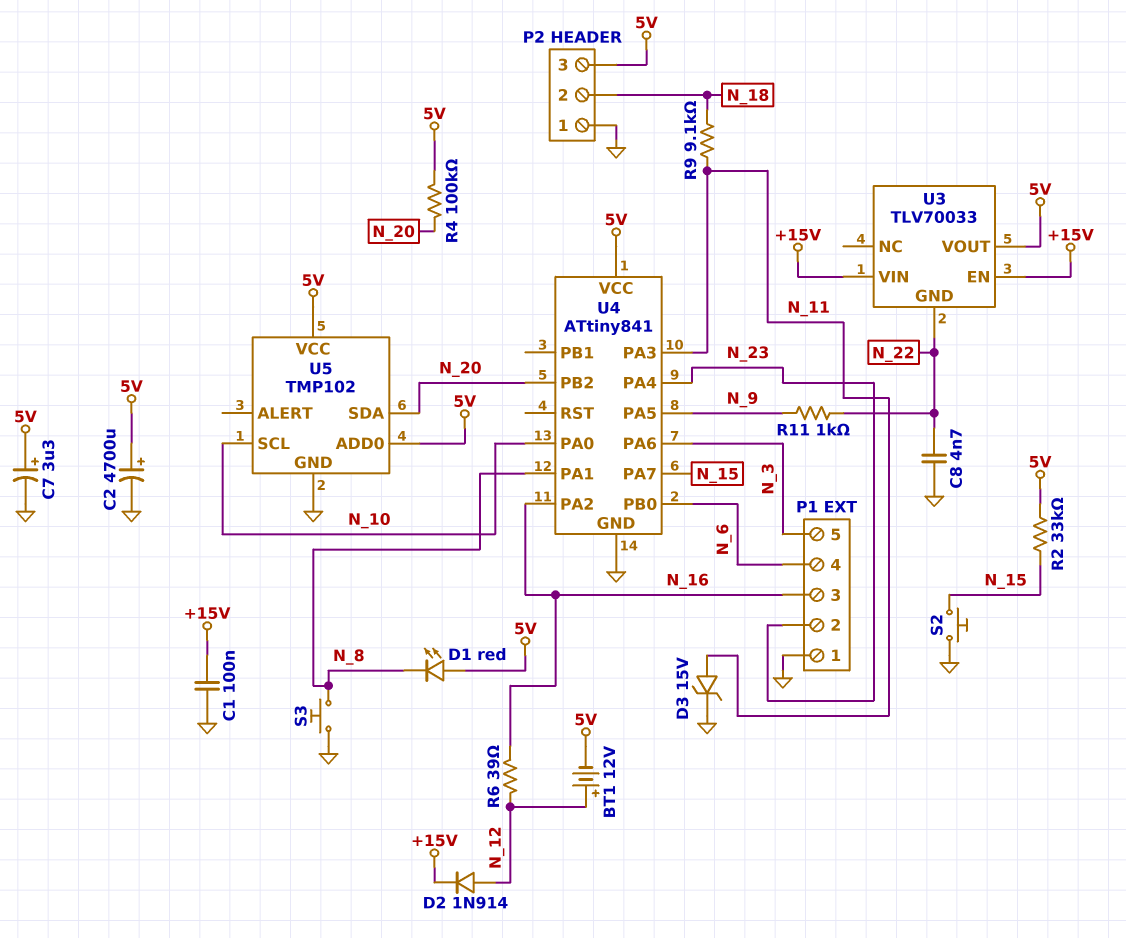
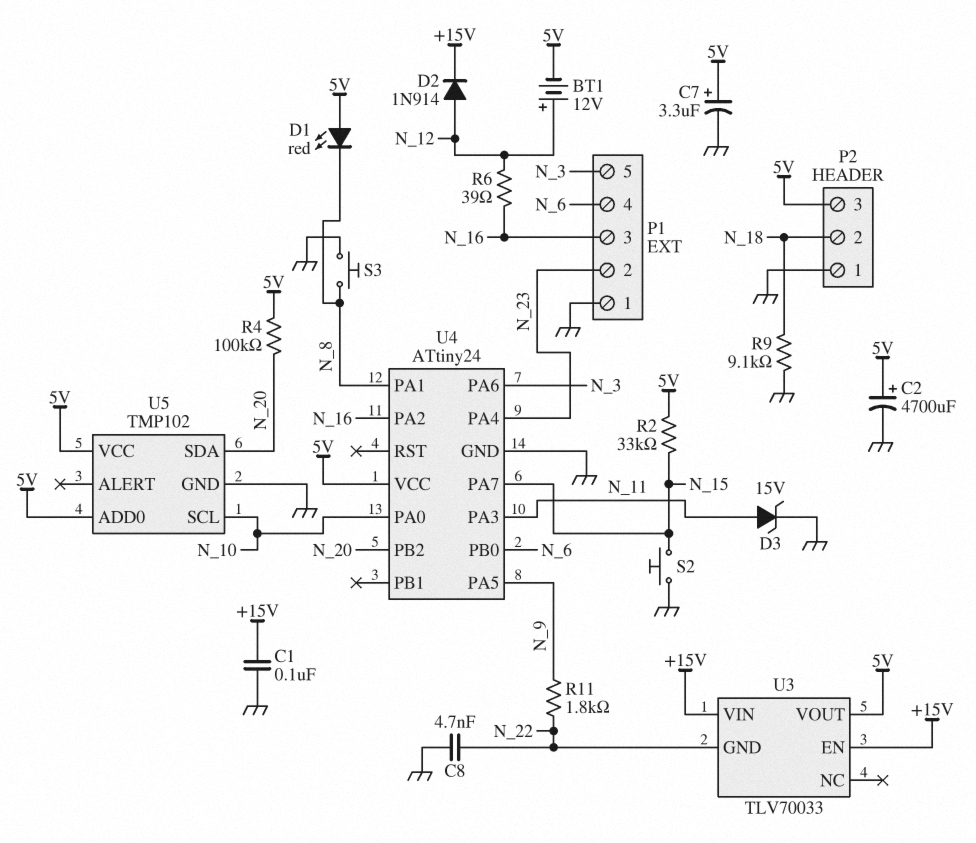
R9: 9.1k (N_11, N_18) -> 9.1k (GND, N_18)
R11: 1k (N_9, N_22) -> 1.8k (N_9, N_22)
U4: ATtiny841 -> ATtiny24

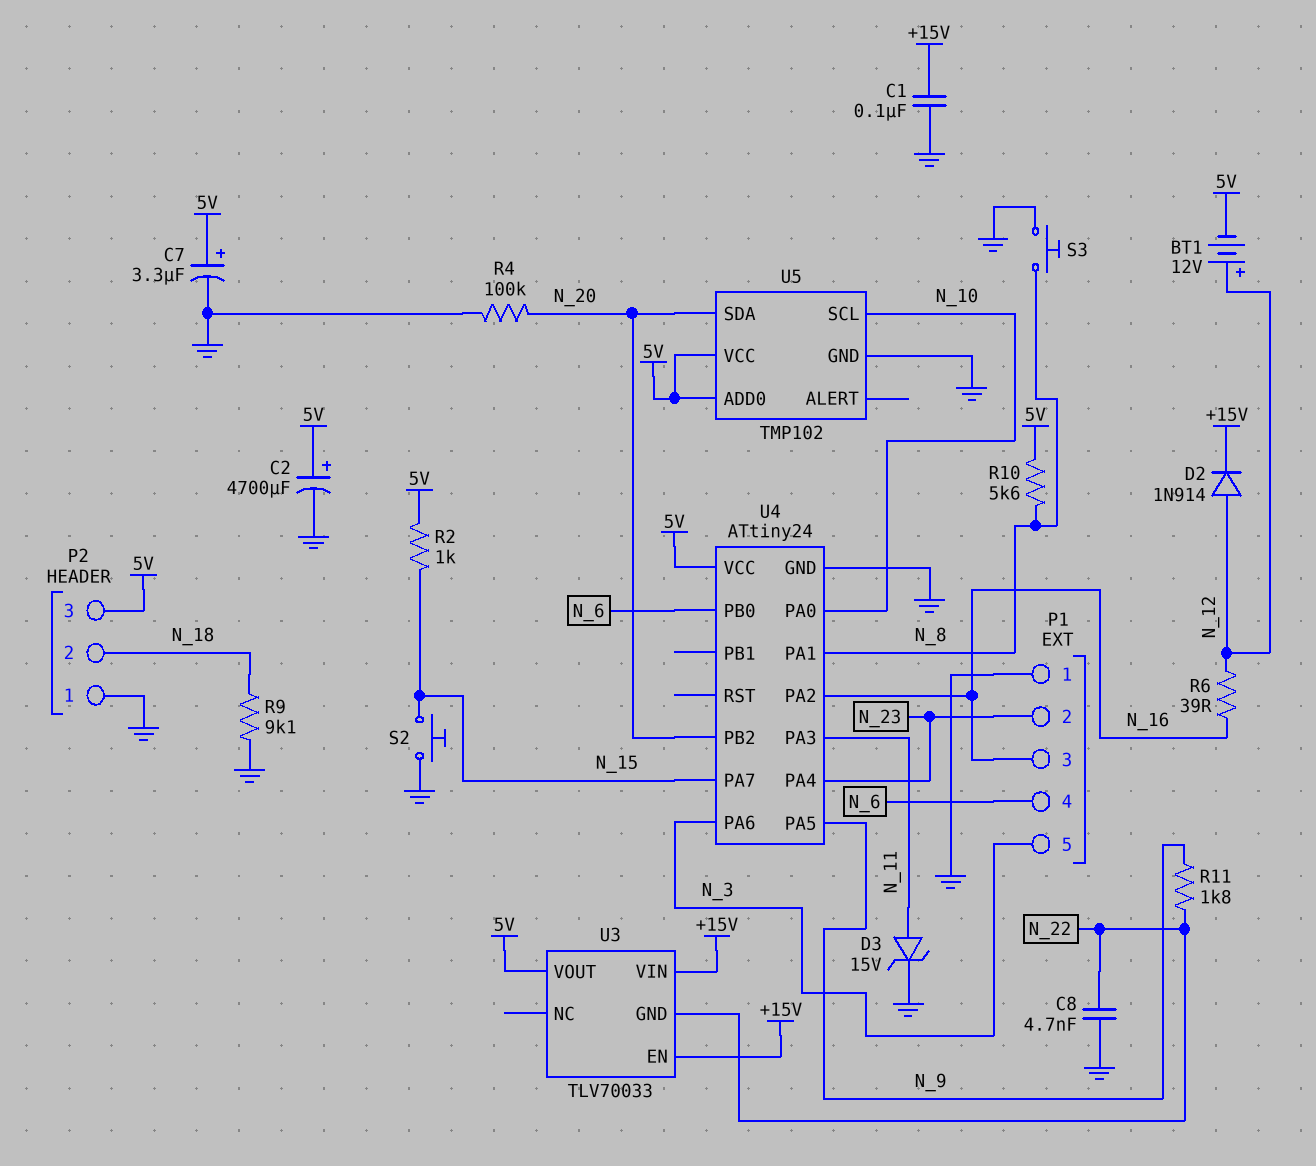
D1: LED red (A 5V, K N_8) -> none
R2: 33k (5V, N_15) -> 1k (5V, N_15)
R4: 100k (5V, N_20) -> 100k (GND, N_20)
R10: none -> 5.6k (5V, N_8)

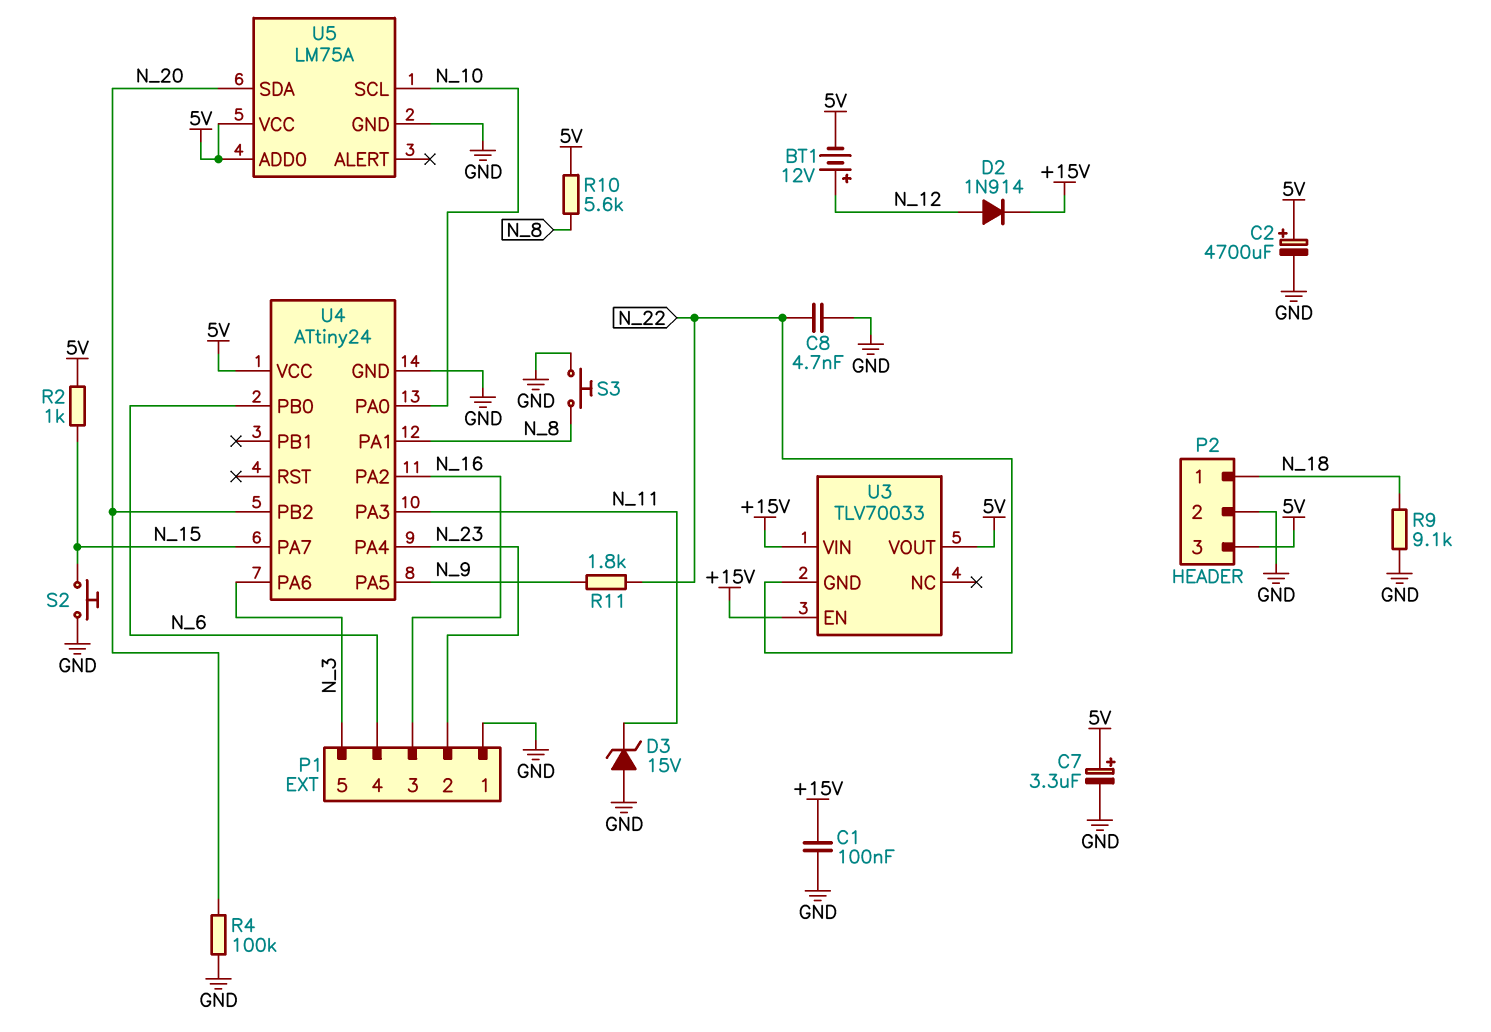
D3: zener 15V (A N_11, K GND) -> zener 15V (A GND, K N_11)
P2 pin 1: GND -> N_18
P2 pin 2: N_18 -> GND
R6: 39 (N_12, N_16) -> none
U5: TMP102 -> LM75A

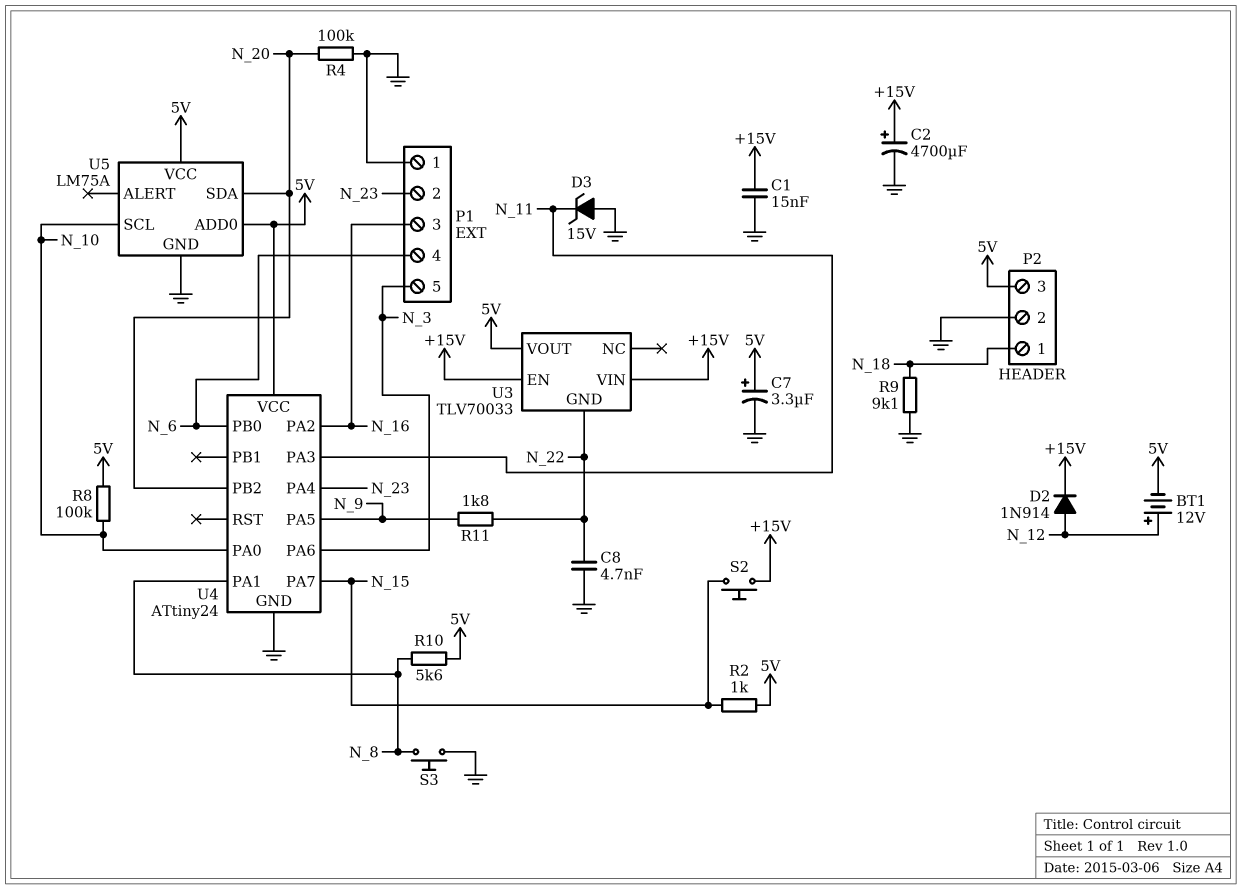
C1: 100nF (+15V, GND) -> 15nF (+15V, GND)
C2: 4700uF (plus 5V, minus GND) -> 4700uF (plus +15V, minus GND)
R8: none -> 100k (5V, N_10)
S2: button (GND, N_15) -> button (+15V, N_15)

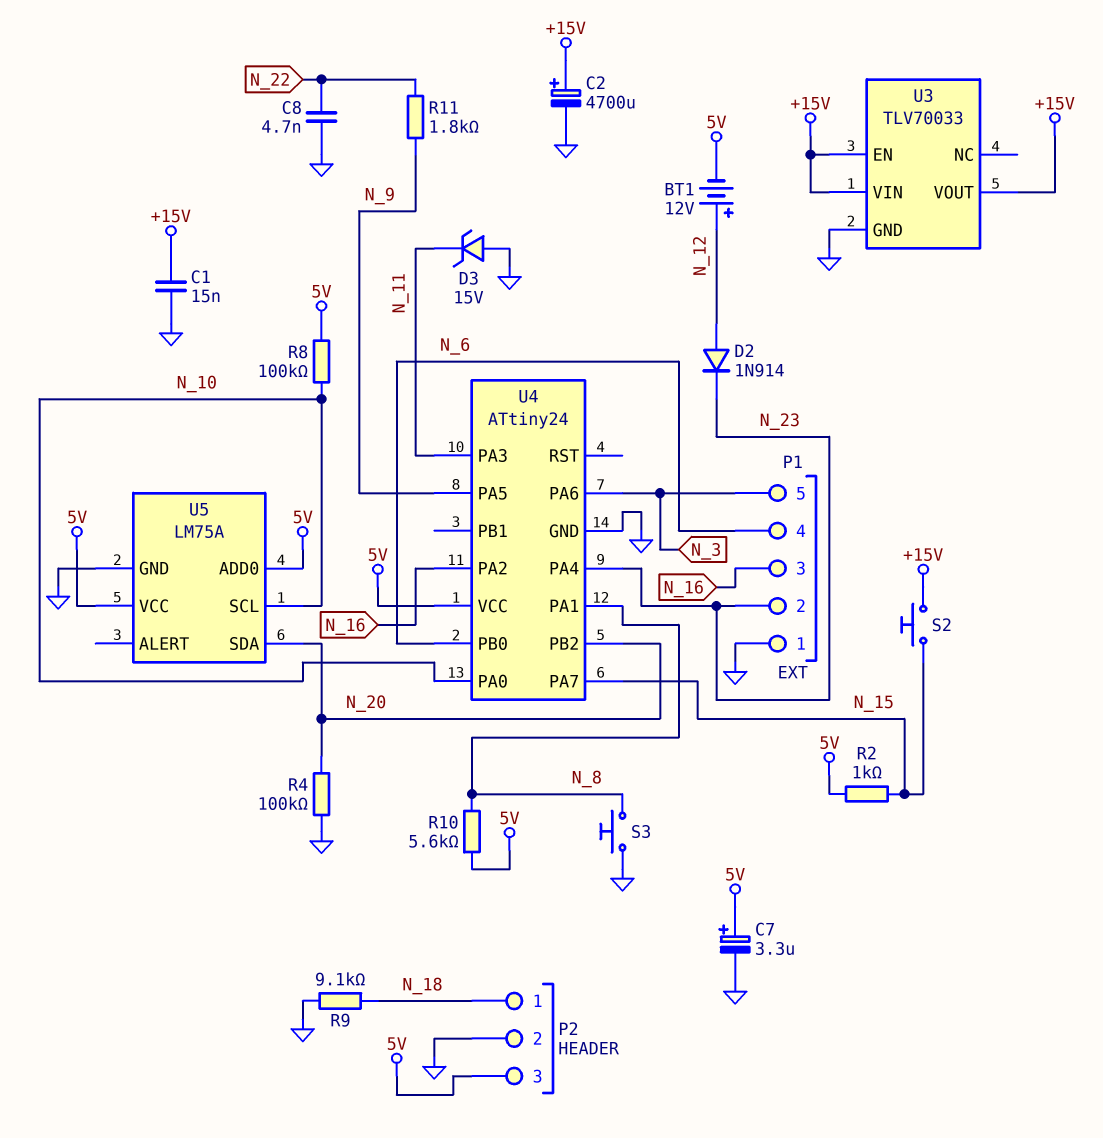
D2: diode 1N914 (A N_12, K +15V) -> diode 1N914 (A N_12, K N_23)
U3 pin GND: N_22 -> GND
U3 pin VOUT: 5V -> +15V

